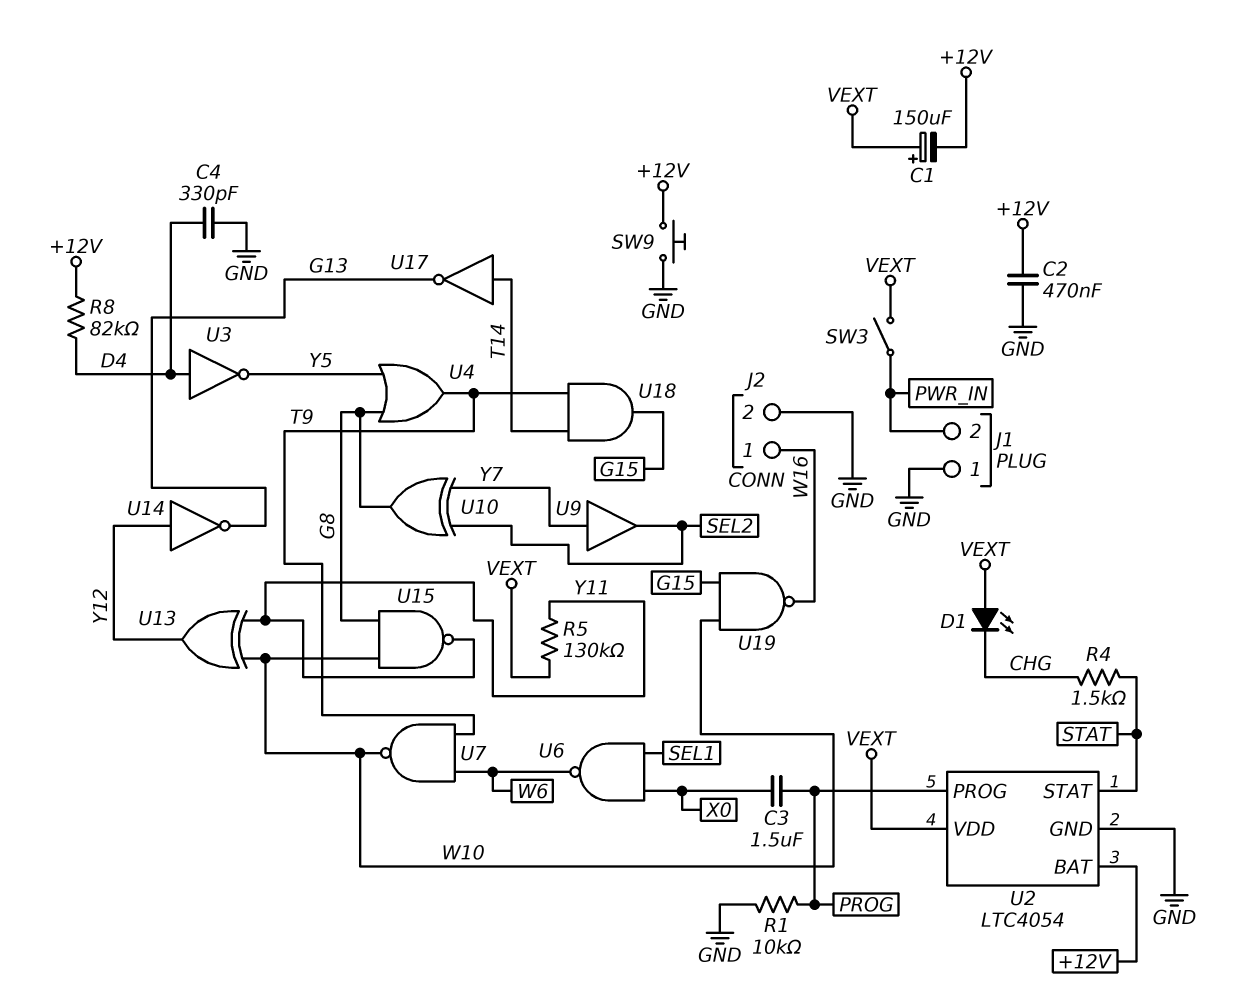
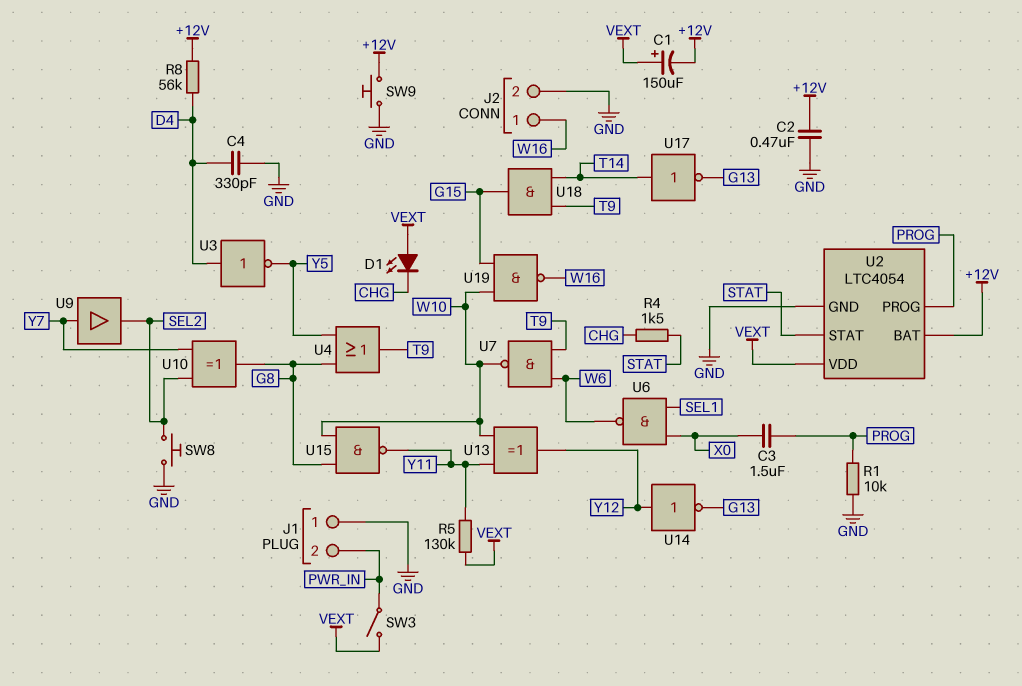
R8: 82k (+12V, D4) -> 56k (+12V, D4)
SW8: none -> button (GND, SEL2)

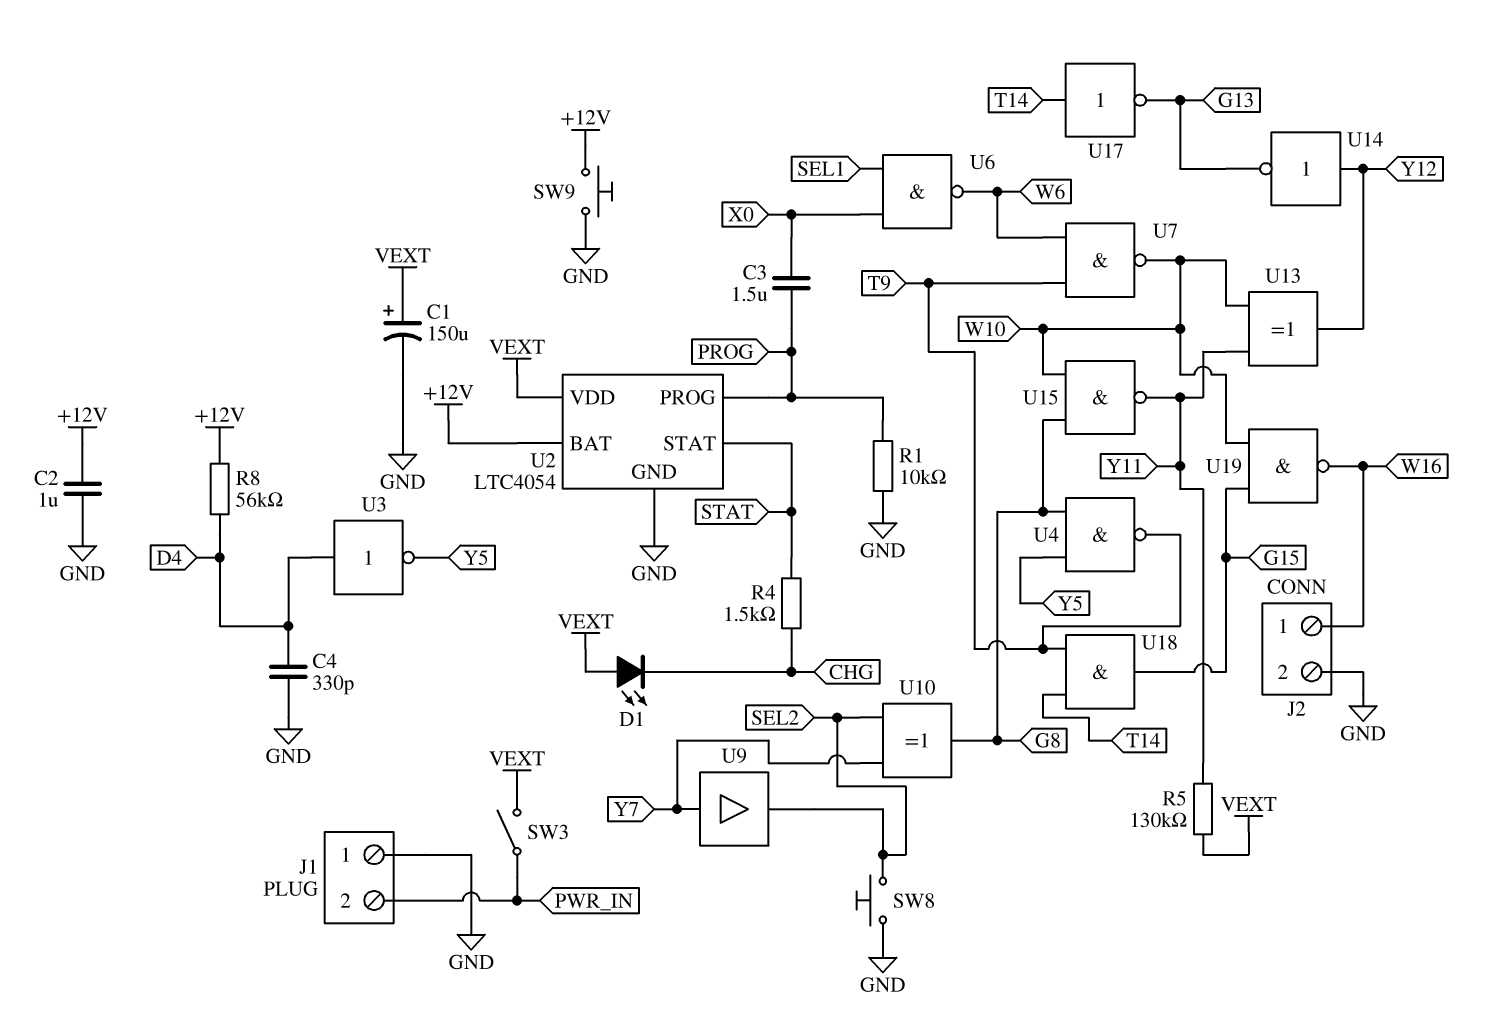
C1: 150uF (plus VEXT, minus +12V) -> 150uF (plus VEXT, minus GND)
C2: 470nF (+12V, GND) -> 1uF (+12V, GND)
U4: OR (in G8, in Y5, out T9) -> NAND (in G8, in Y5, out T9)

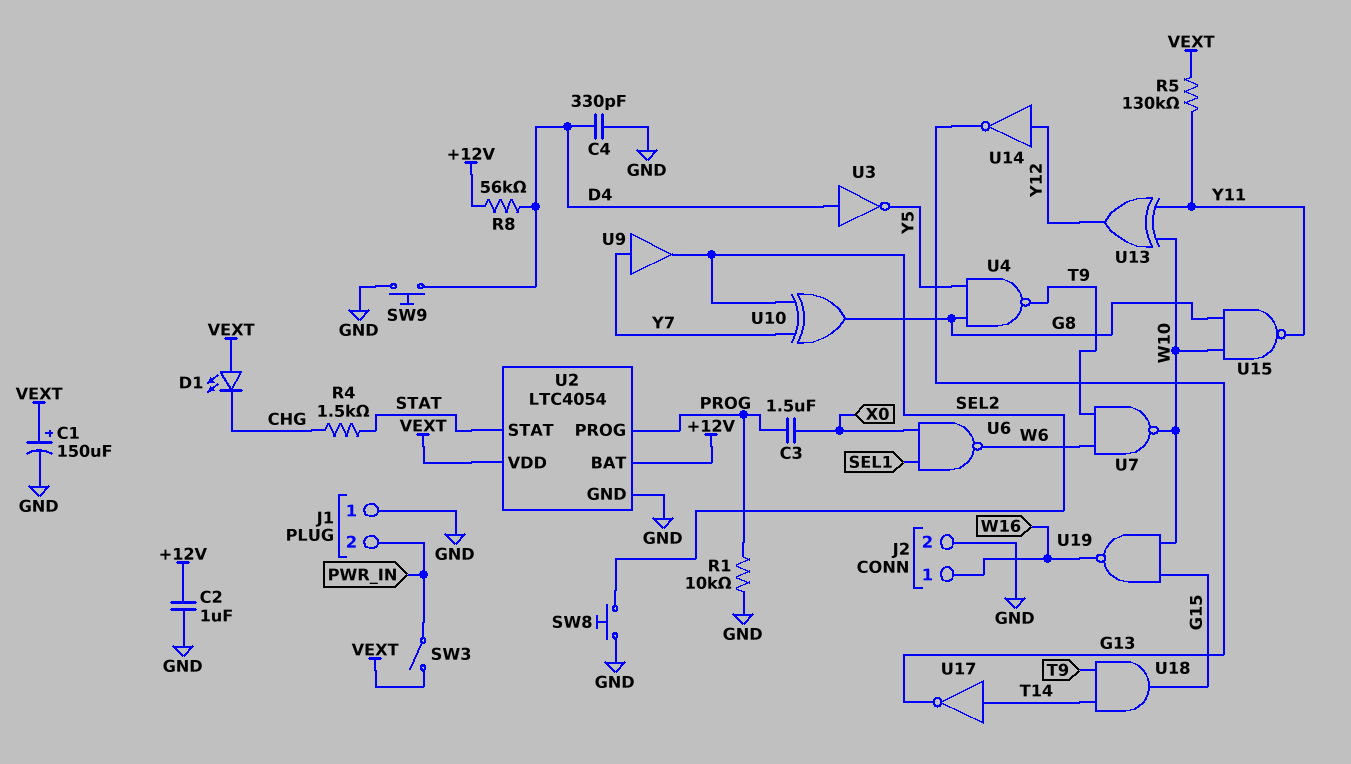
SW9: button (+12V, GND) -> button (D4, GND)

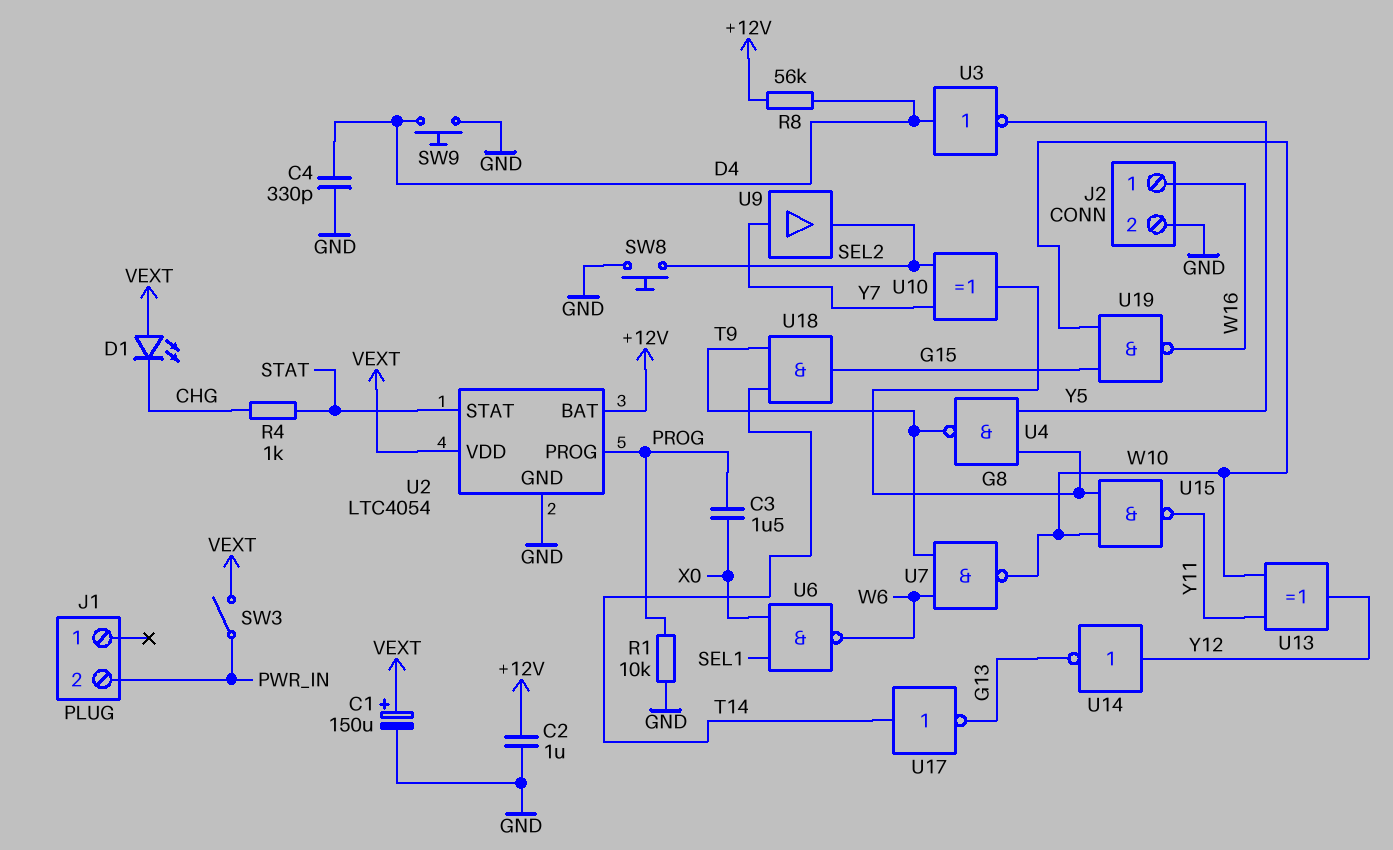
J1 pin 1: GND -> none
R4: 1.5k (CHG, STAT) -> 1k (CHG, STAT)
R5: 130k (VEXT, Y11) -> none

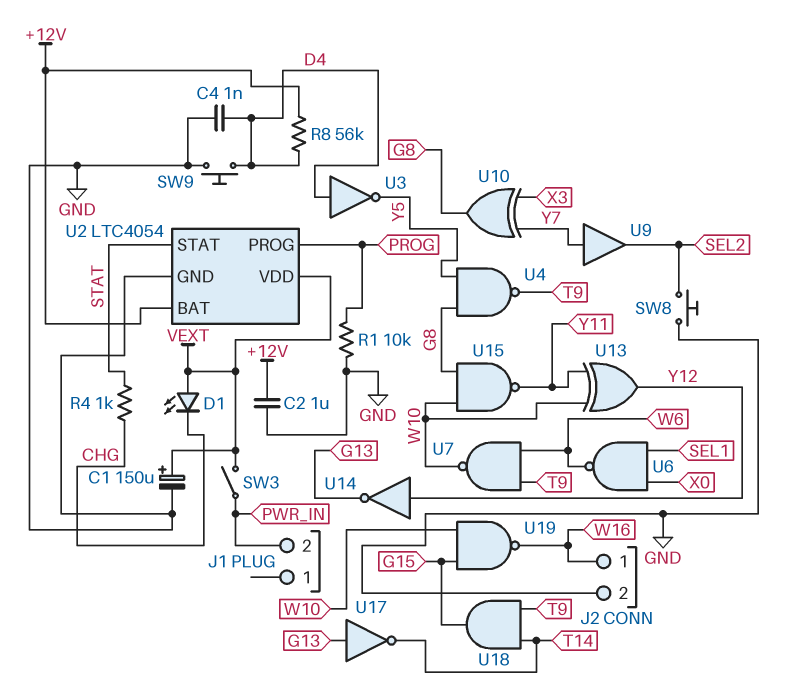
C3: 1.5uF (PROG, X0) -> none
C4: 330pF (D4, GND) -> 1nF (D4, GND)
U10: XOR (in SEL2, in Y7, out G8) -> XOR (in X3, in Y7, out G8)
U17: NOT (in T14, out G13) -> NOT (in G13, out T14)

